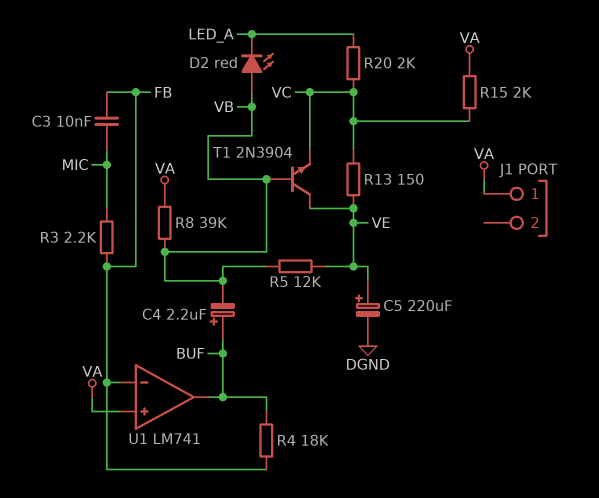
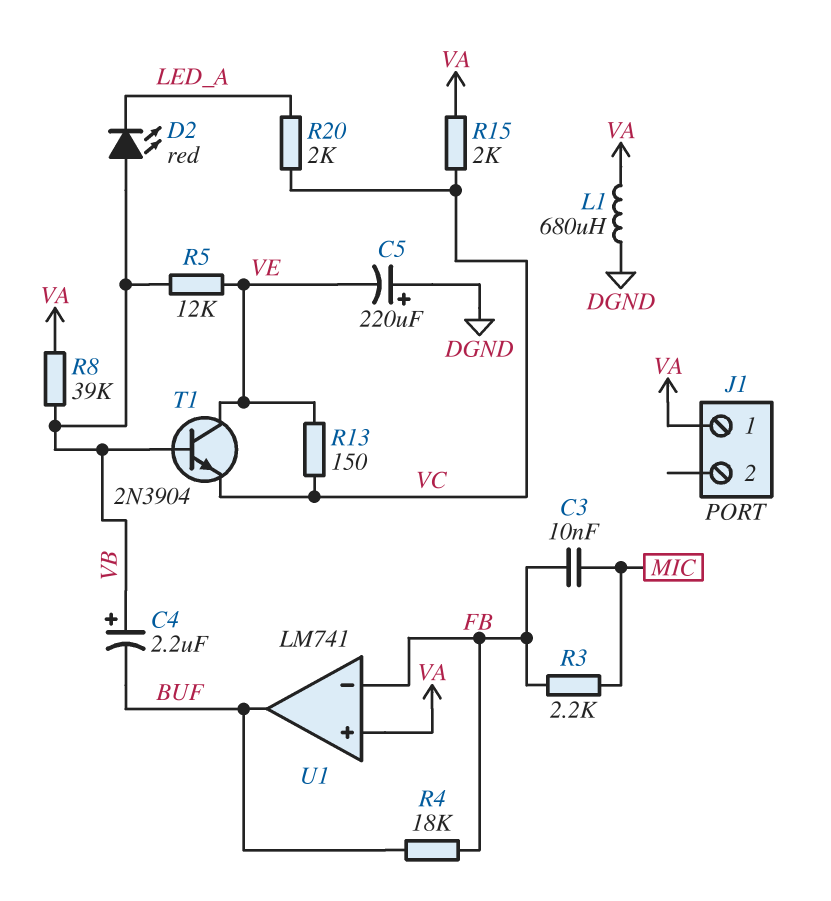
C4: 2.2uF (plus BUF, minus VB) -> 2.2uF (plus VB, minus BUF)
C5: 220uF (plus VE, minus DGND) -> 220uF (plus DGND, minus VE)
L1: none -> 680uH (DGND, VA)

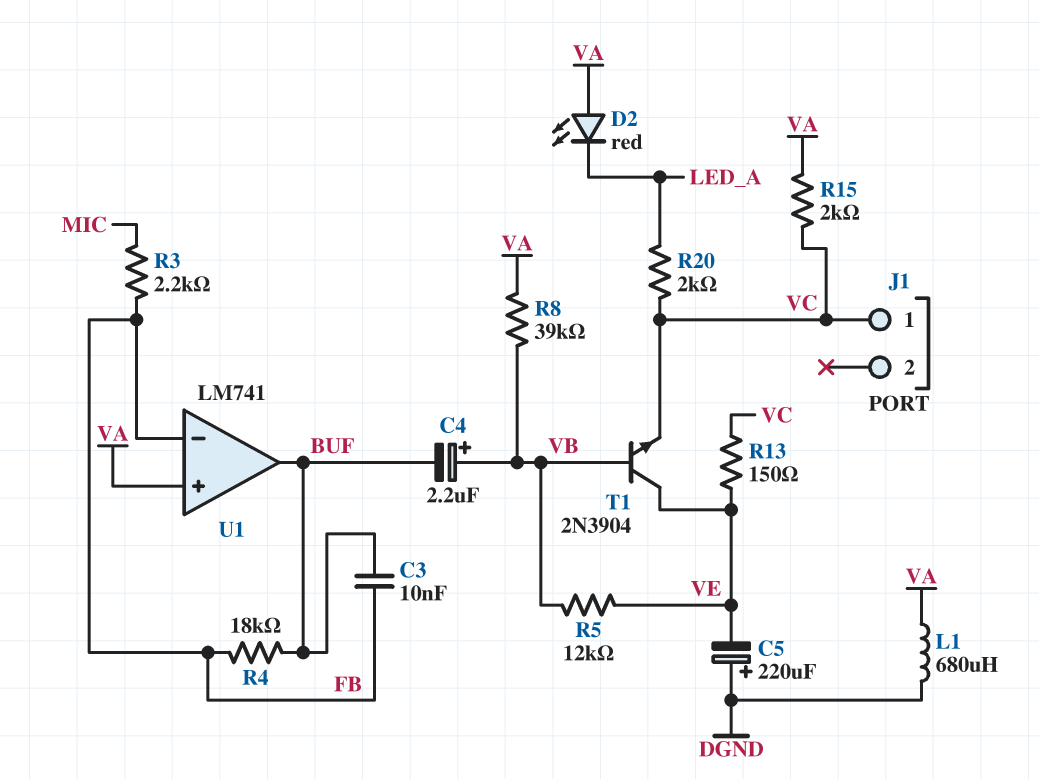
C3: 10nF (FB, MIC) -> 10nF (BUF, FB)
D2: LED red (A VB, K LED_A) -> LED red (A VA, K LED_A)
J1 pin 1: VA -> VC

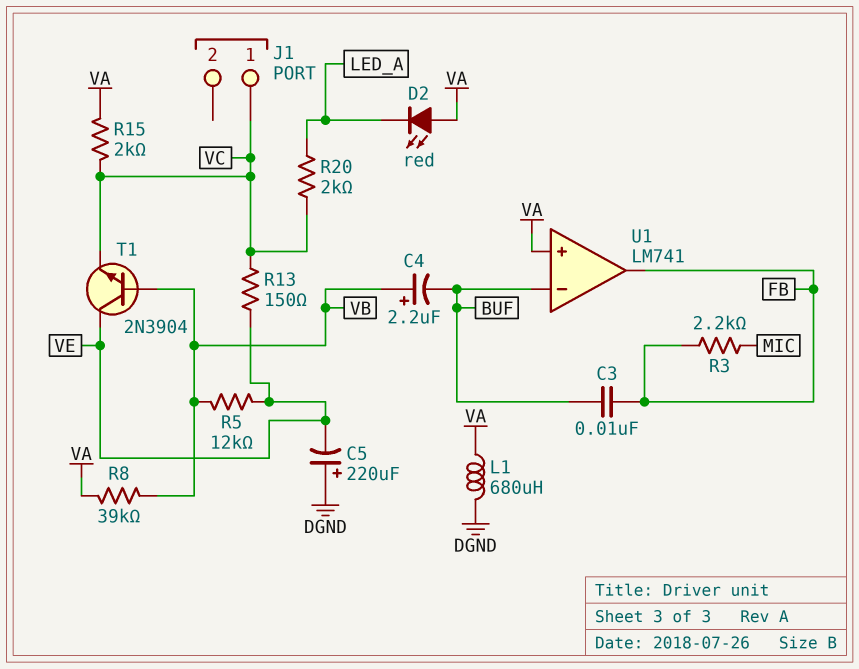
R4: 18k (BUF, FB) -> none
U1 pin in-: FB -> BUF
U1 pin out: BUF -> FB

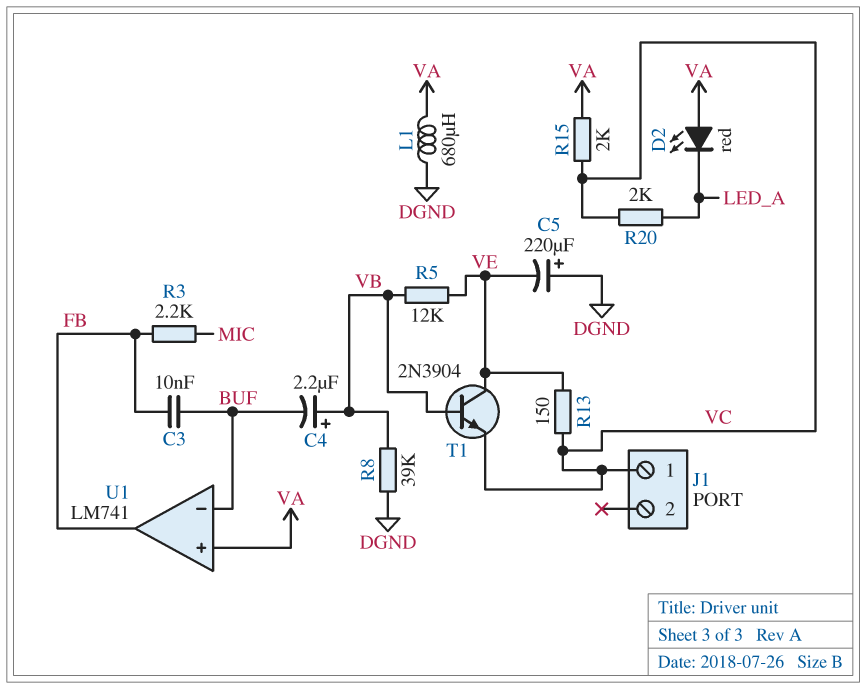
R8: 39k (VA, VB) -> 39k (DGND, VB)

